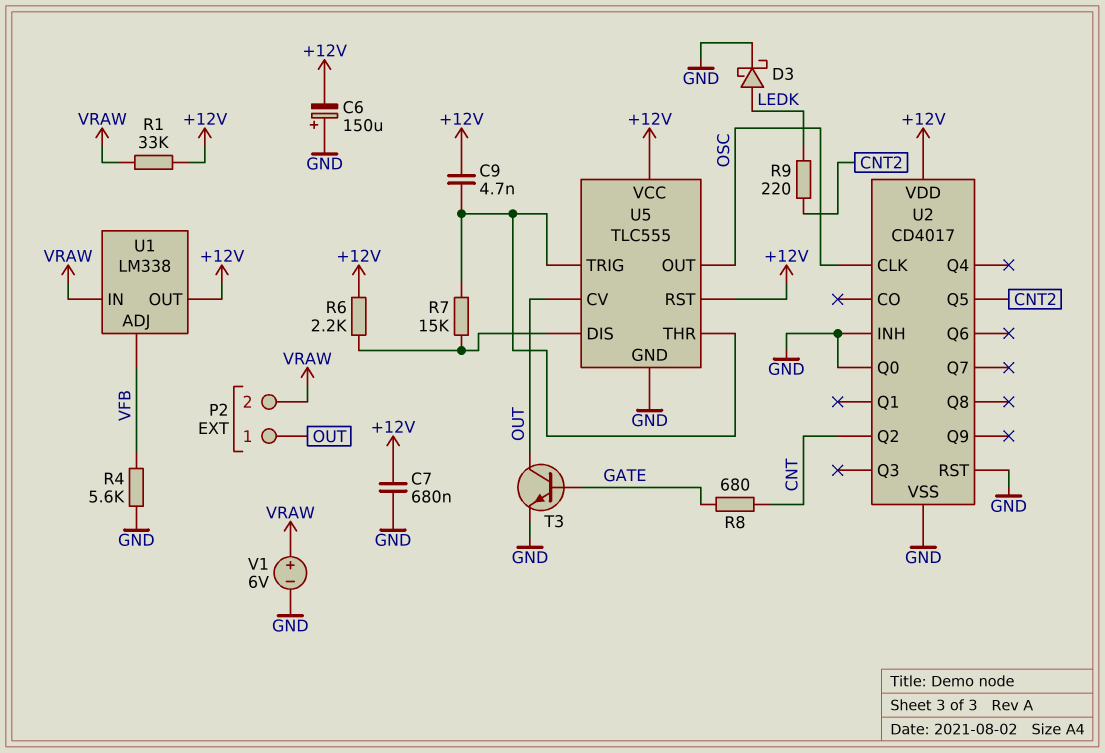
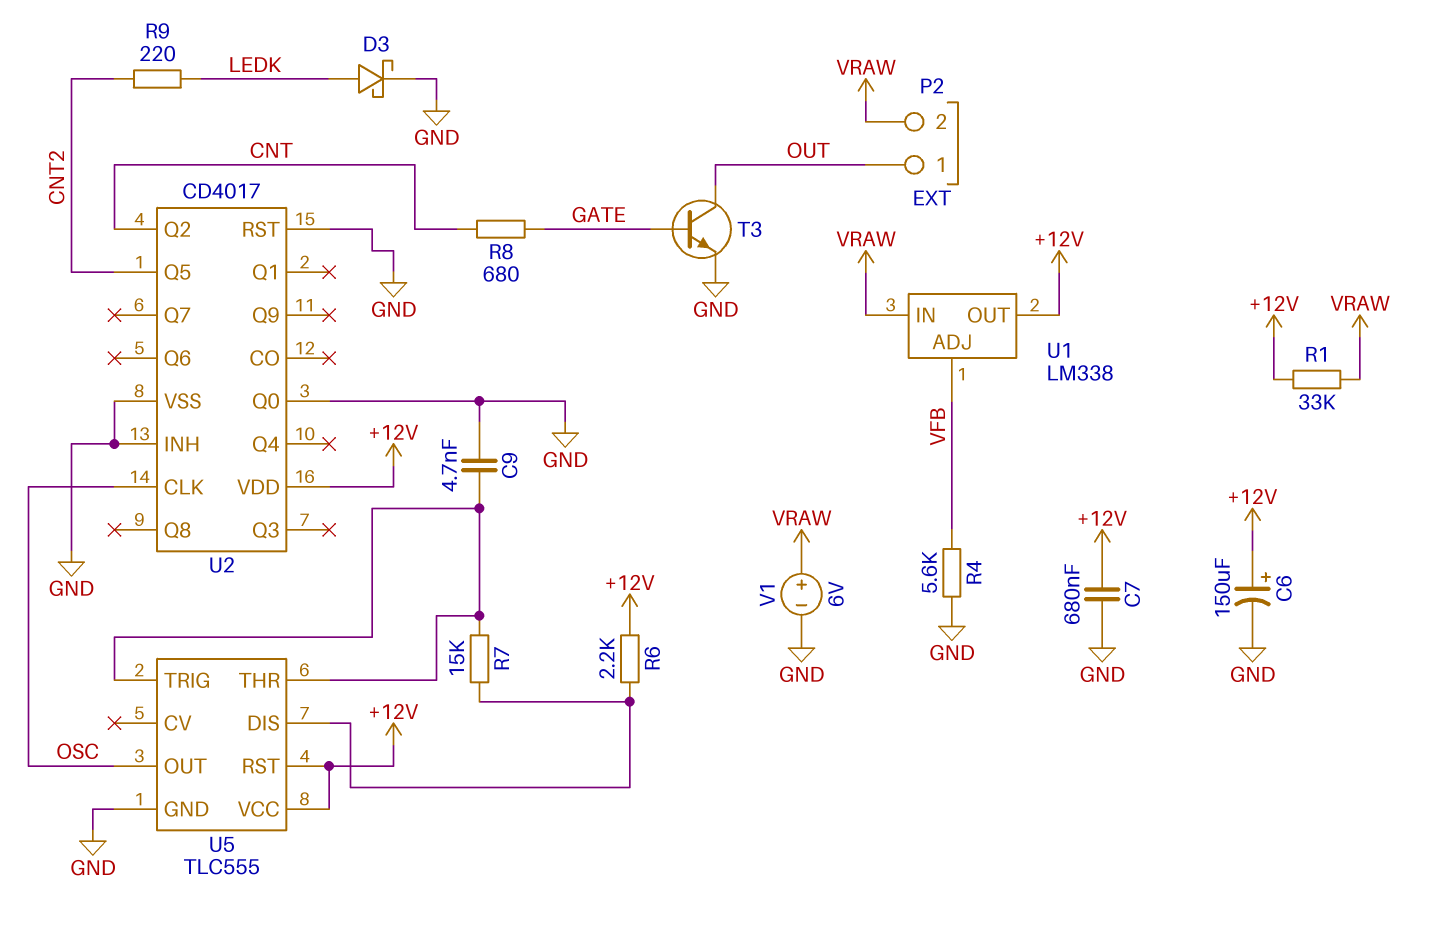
C6: 150uF (plus GND, minus +12V) -> 150uF (plus +12V, minus GND)
C9: 4.7nF (+12V, U5/THR) -> 4.7nF (GND, U5/THR)
U5 pin CV: OUT -> none

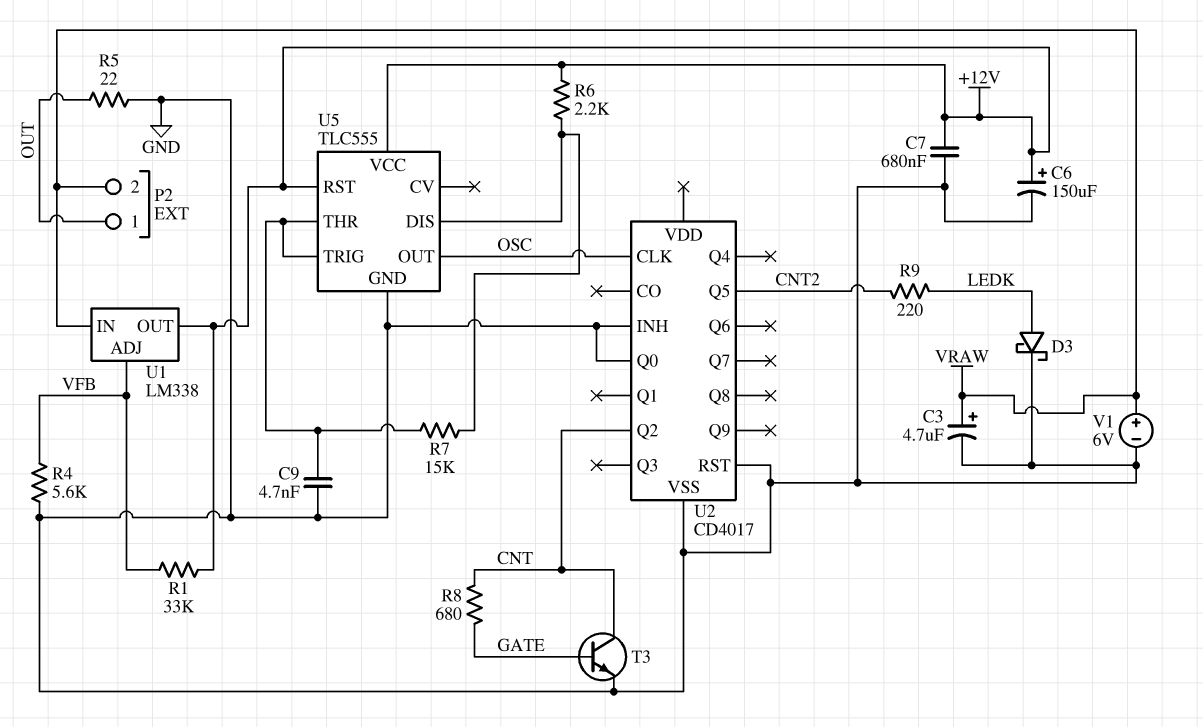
C3: none -> 4.7uF (plus VRAW, minus GND)
R1: 33k (+12V, VRAW) -> 33k (+12V, VFB)
R5: none -> 22 (GND, OUT)
T3: NPN (B GATE, C OUT, E GND) -> NPN (B GATE, C CNT, E GND)
U2 pin VDD: +12V -> none

